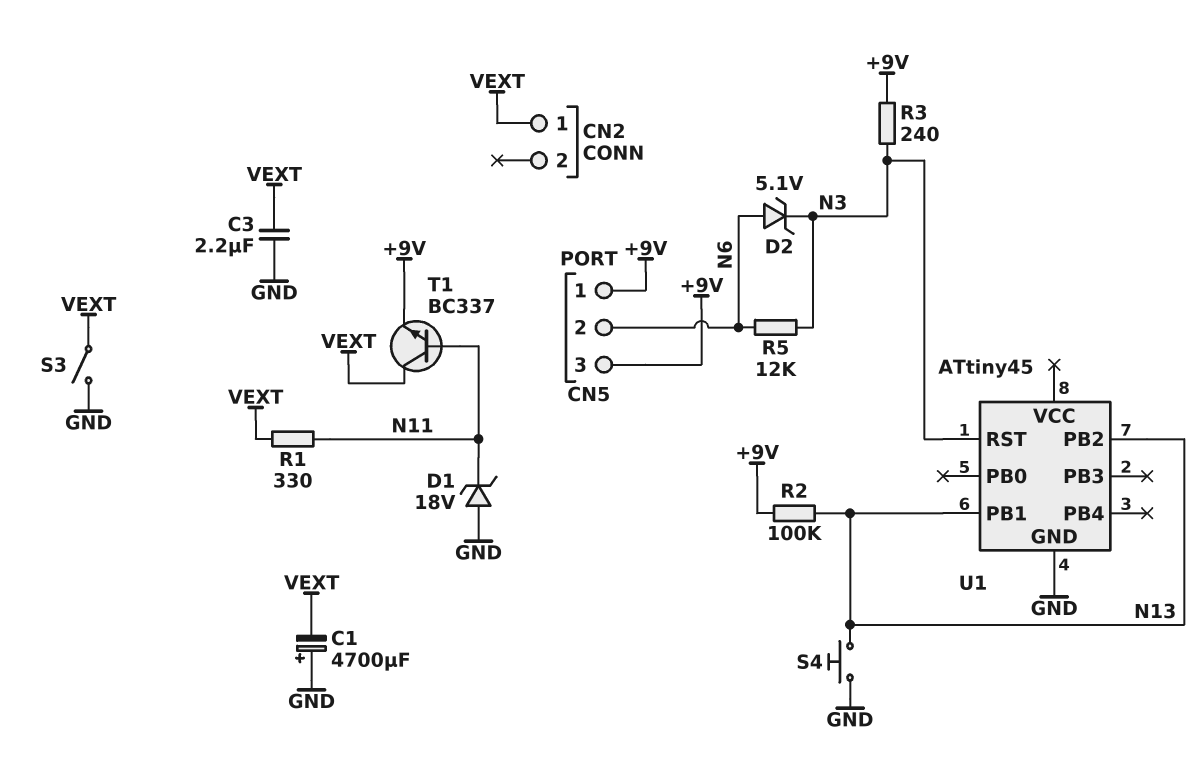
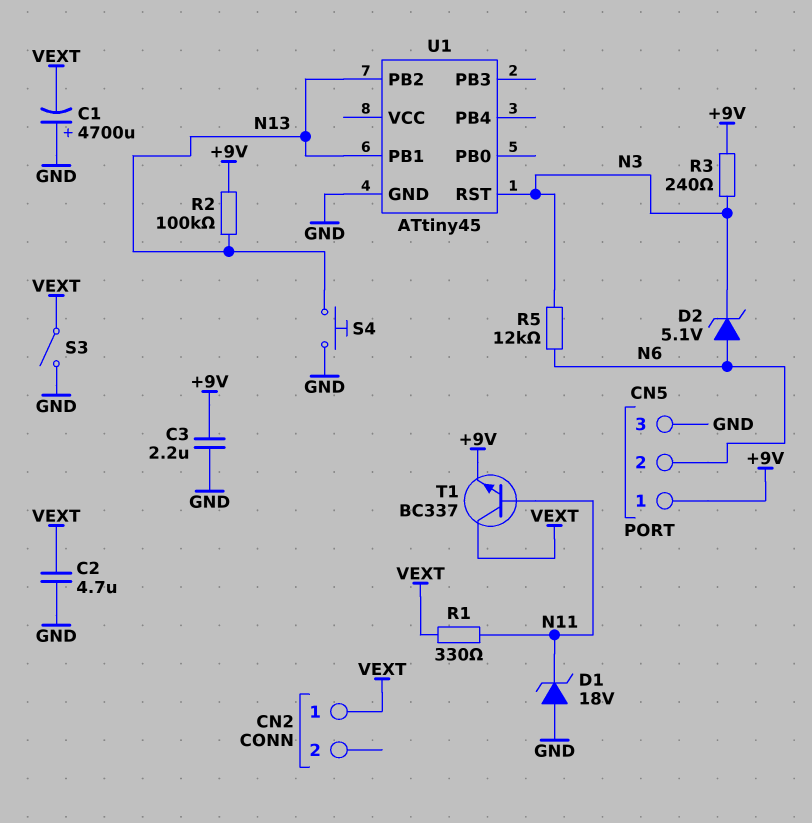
C2: none -> 4.7uF (GND, VEXT)
C3: 2.2uF (GND, VEXT) -> 2.2uF (+9V, GND)
CN5 pin 3: +9V -> GND

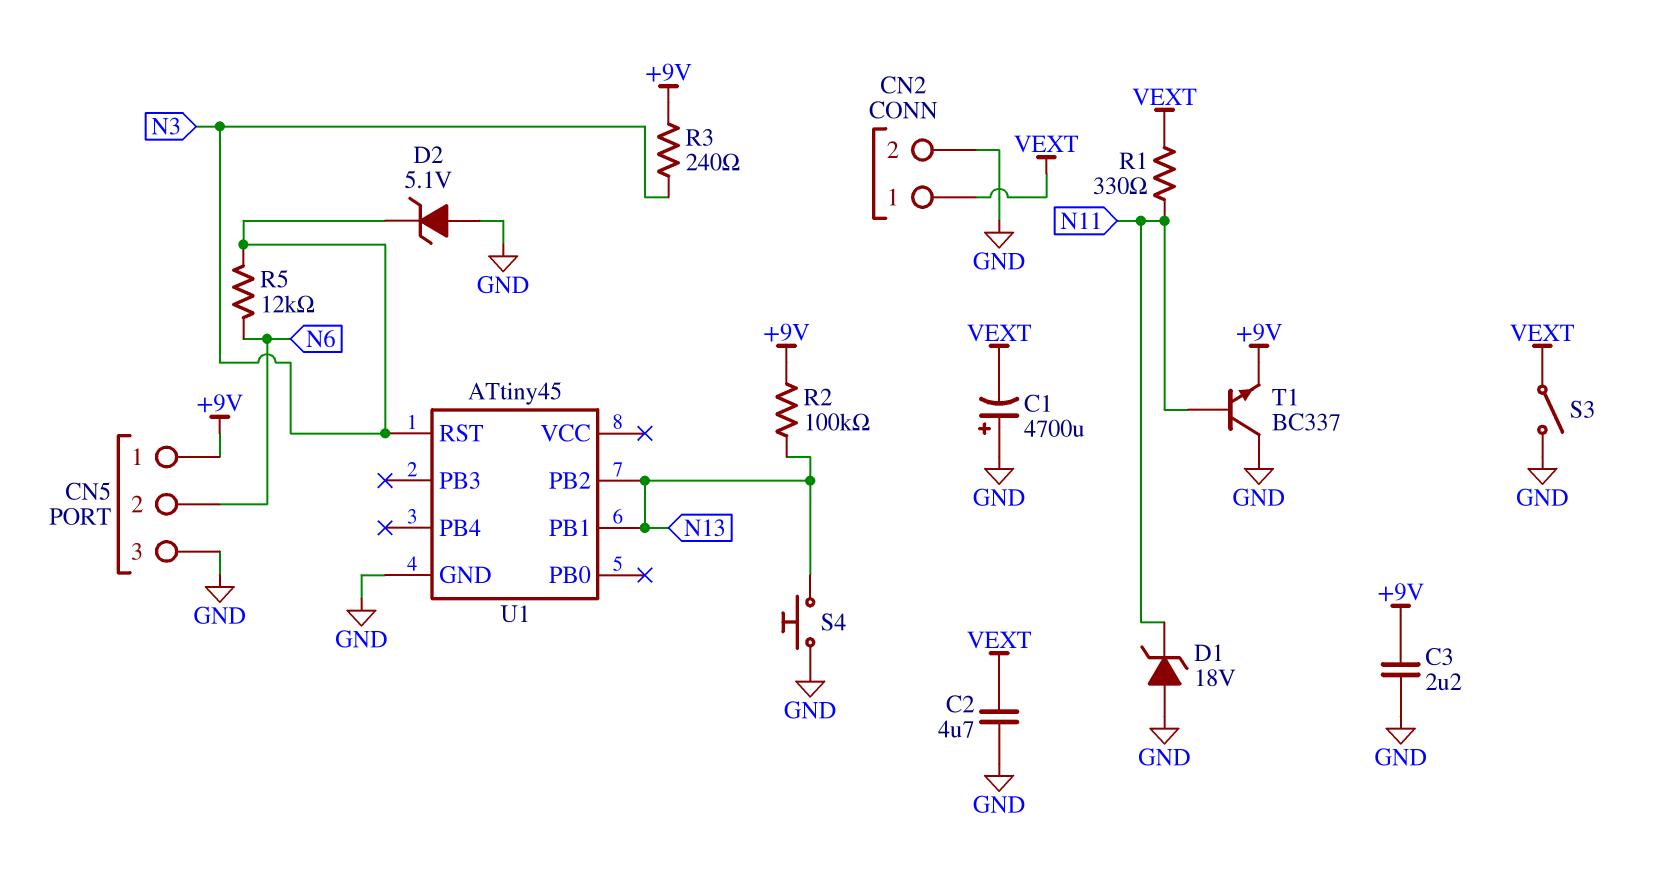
CN2 pin 2: none -> GND
D2: zener 5.1V (A N6, K N3) -> zener 5.1V (A GND, K N3)
T1: NPN BC337 (B N11, C VEXT, E +9V) -> NPN BC337 (B N11, C GND, E +9V)

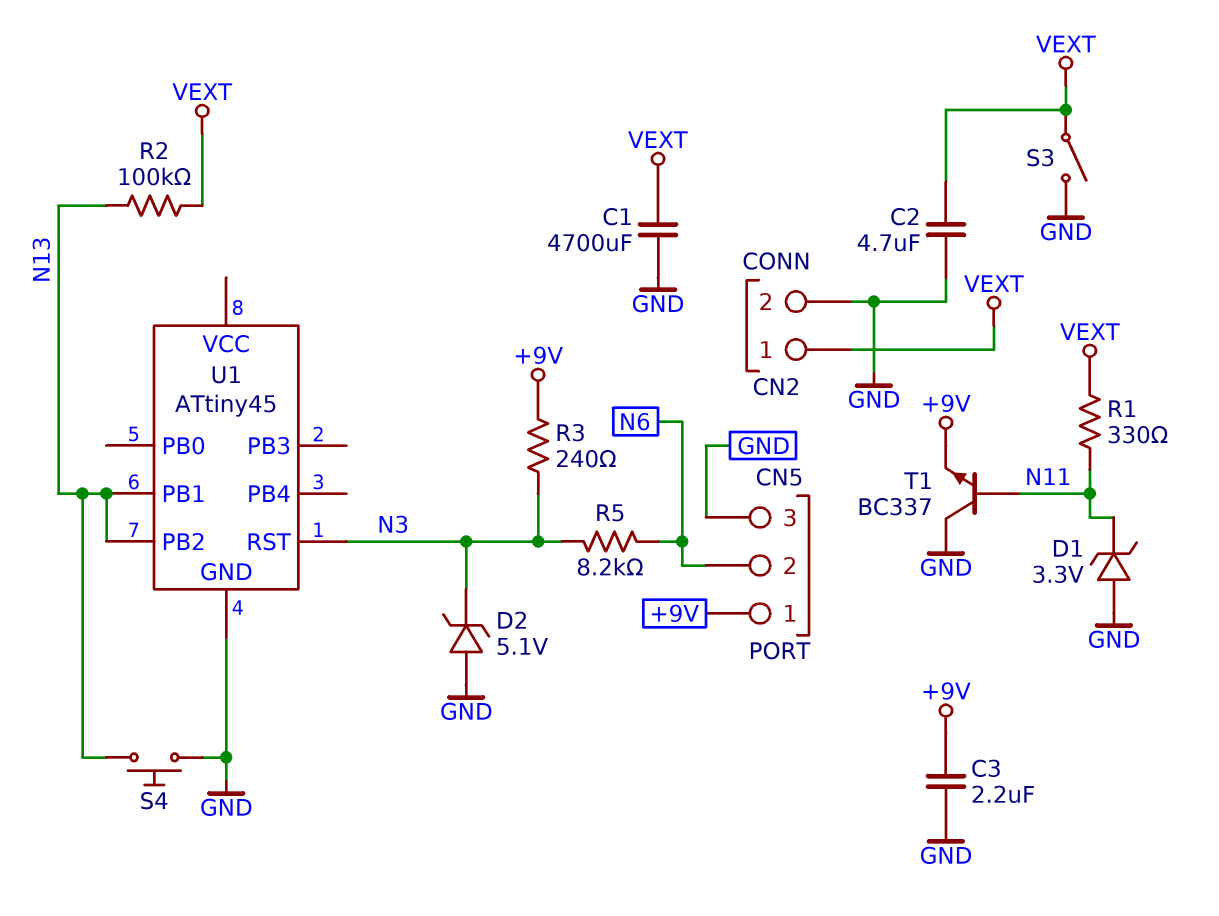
C1: 4700uF (plus GND, minus VEXT) -> 4700uF (GND, VEXT)
D1: zener 18V (A GND, K N11) -> zener 3.3V (A GND, K N11)
R2: 100k (+9V, N13) -> 100k (N13, VEXT)
R5: 12k (N3, N6) -> 8.2k (N3, N6)

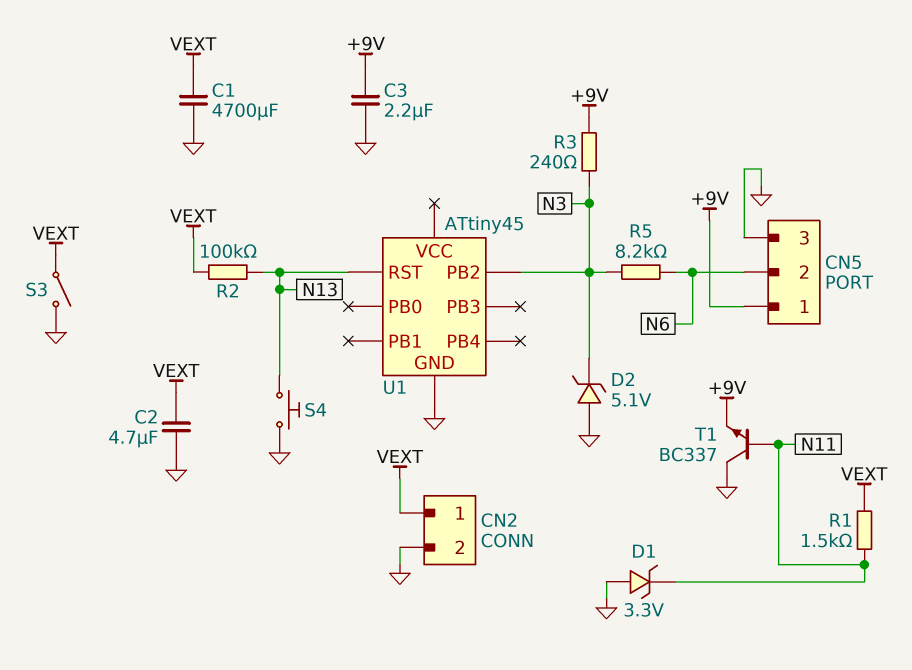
R1: 330 (N11, VEXT) -> 1.5k (N11, VEXT)
U1 pin PB1: N13 -> none
U1 pin PB2: N13 -> N3
U1 pin RST: N3 -> N13

